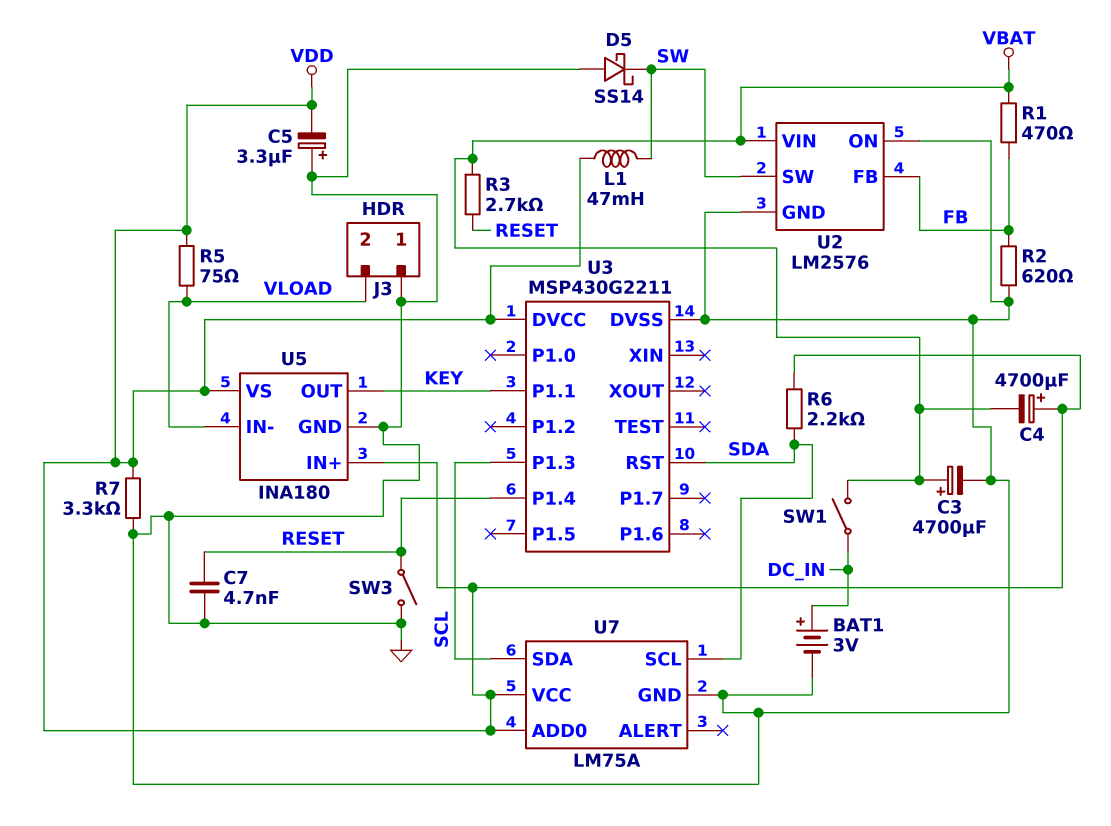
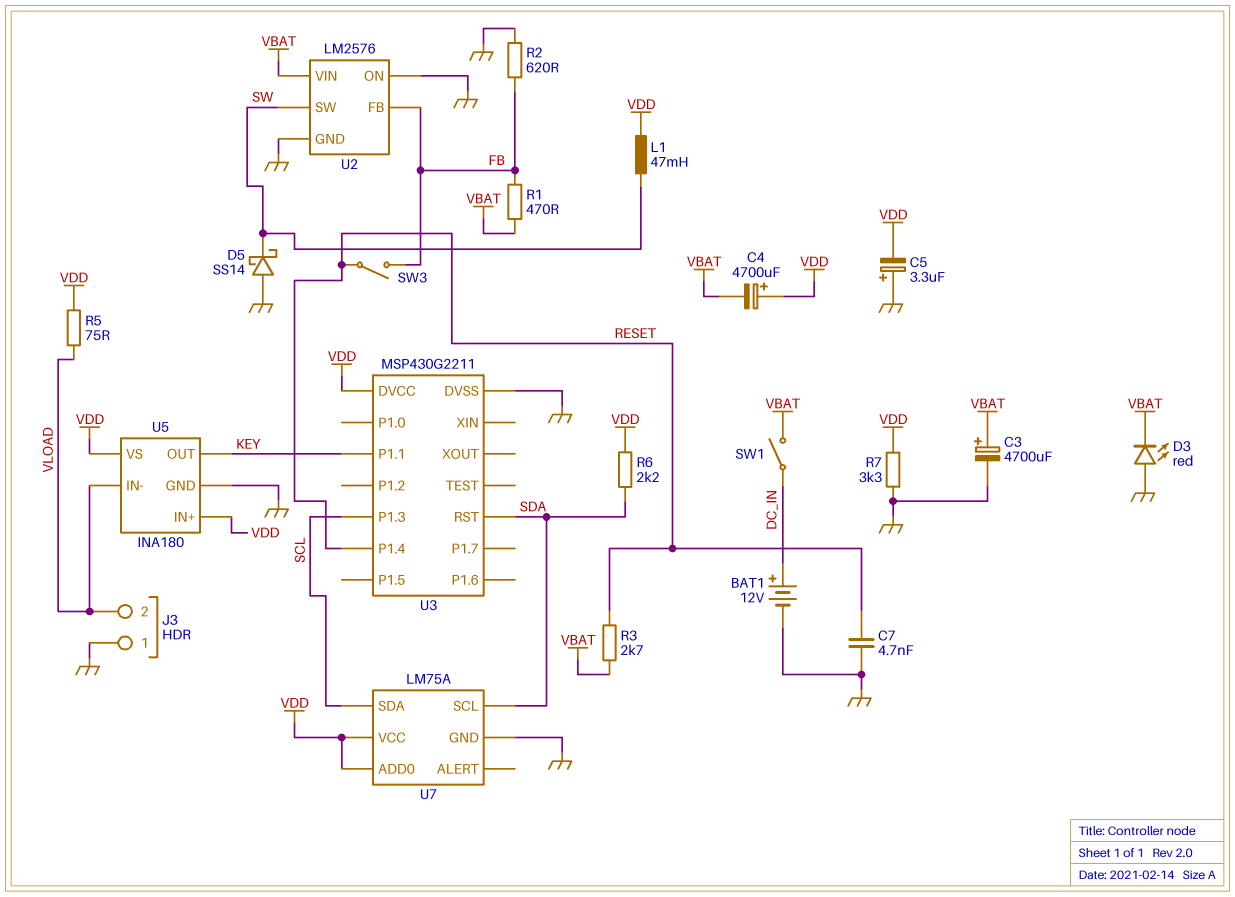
BAT1: 3V (plus DC_IN, minus GND) -> 12V (plus DC_IN, minus GND)
D3: none -> LED red (A GND, K VBAT)
SW3: switch (GND, RESET) -> switch (FB, RESET)

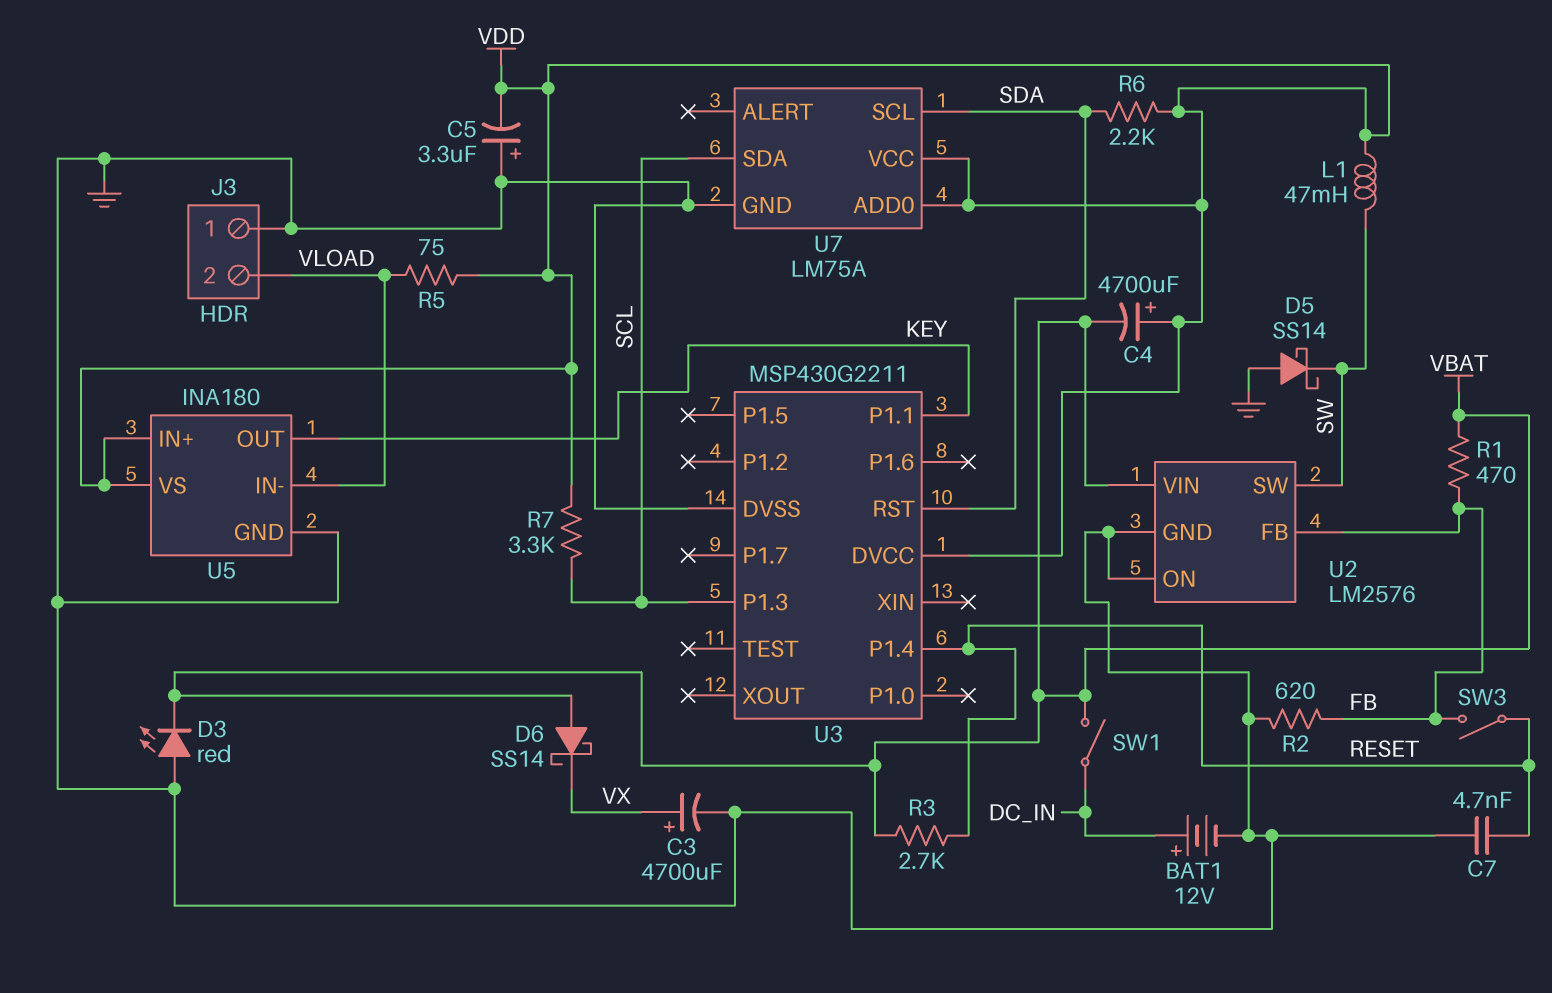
C3: 4700uF (plus VBAT, minus GND) -> 4700uF (plus VX, minus GND)
D6: none -> schottky SS14 (A VBAT, K VX)
R7: 3.3k (GND, VDD) -> 3.3k (SCL, VDD)

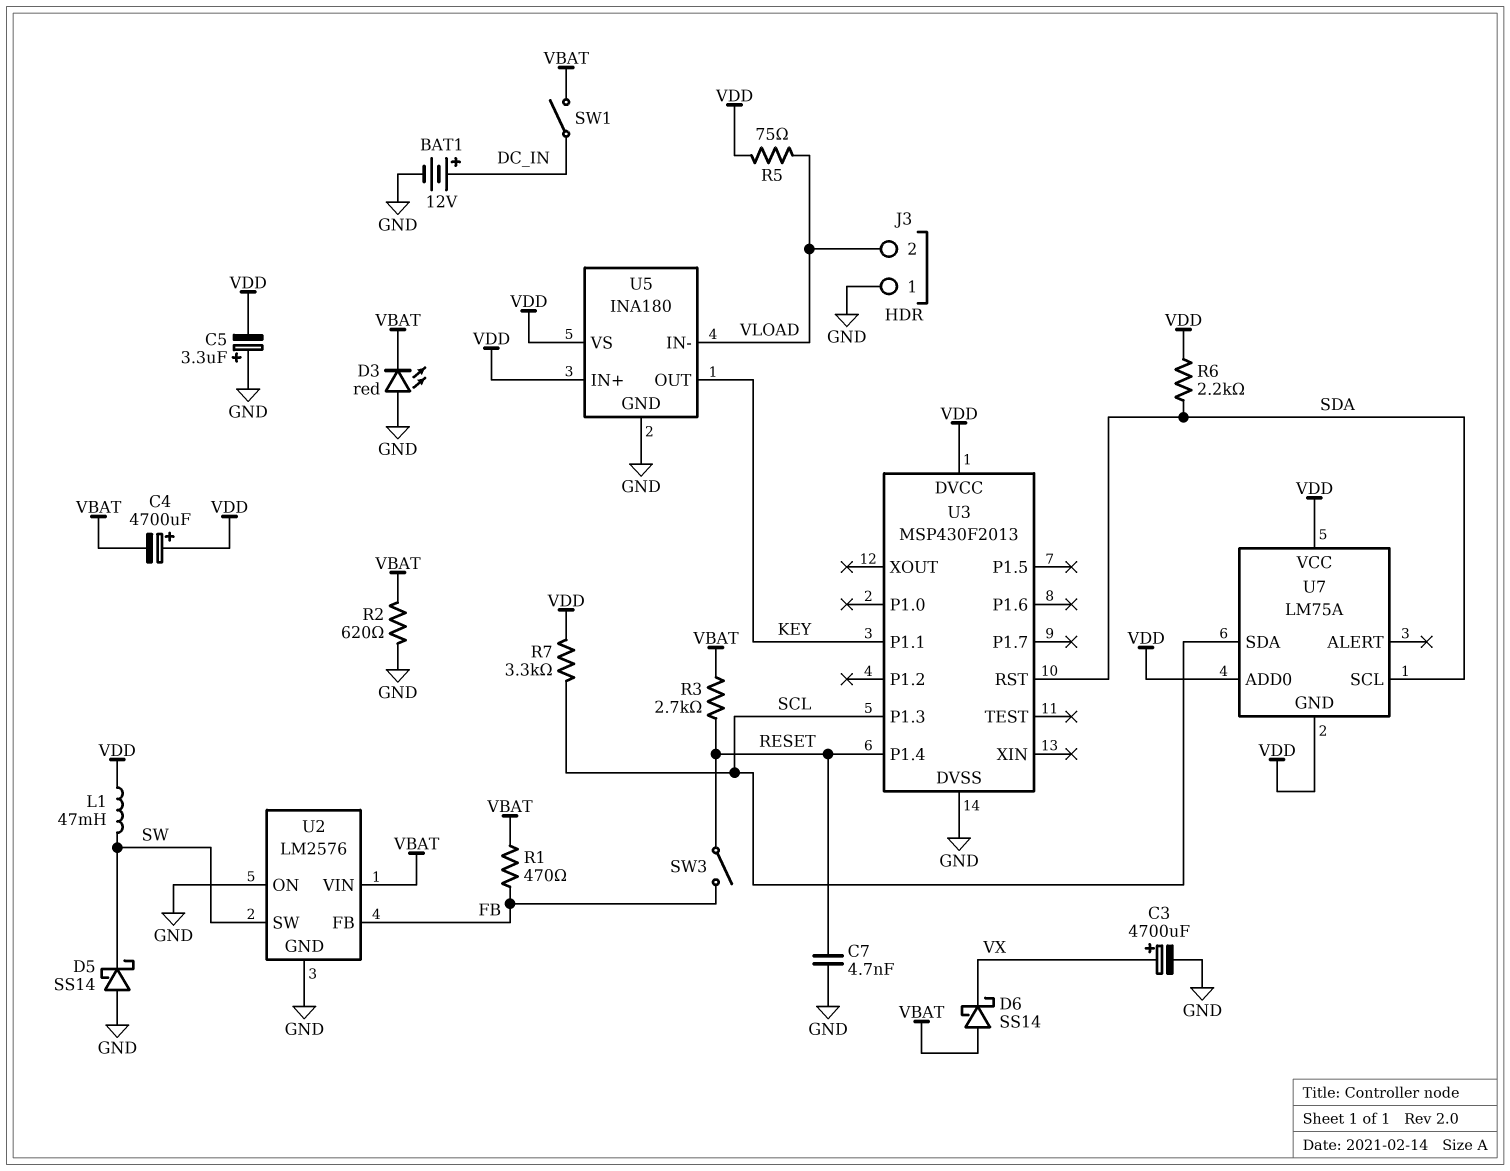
R2: 620 (FB, GND) -> 620 (GND, VBAT)
U3: MSP430G2211 -> MSP430F2013
U7 pin GND: GND -> VDD

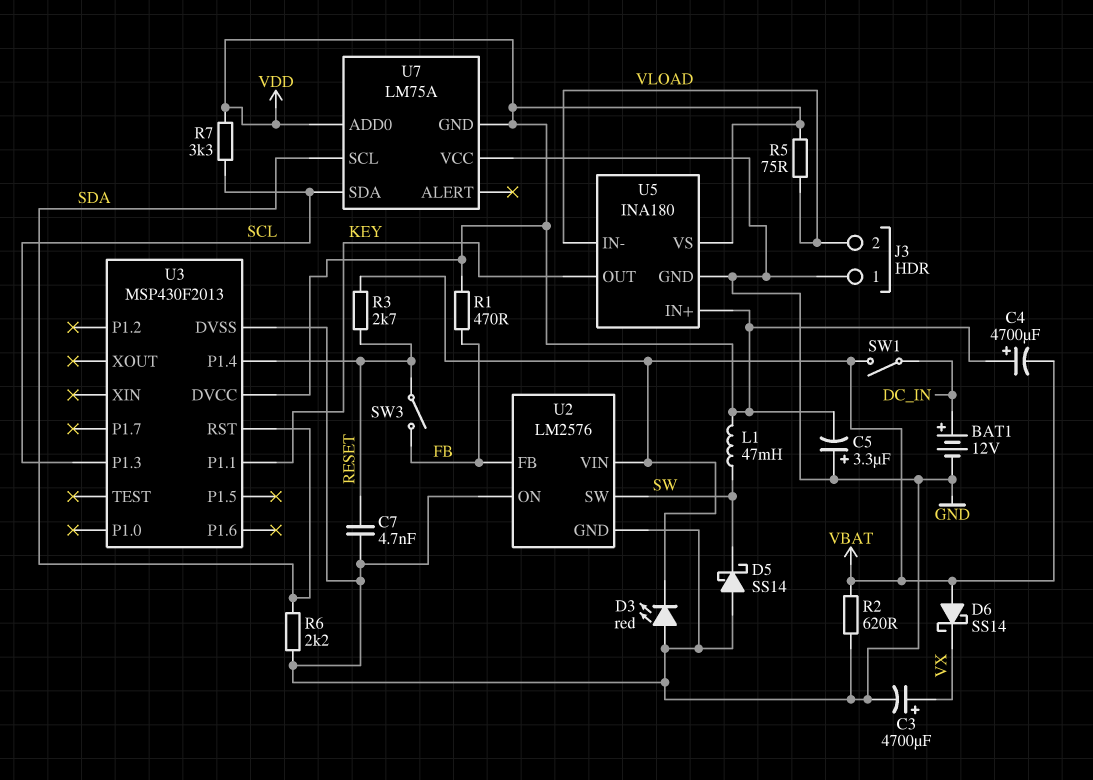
R1: 470 (FB, VBAT) -> 470 (FB, VDD)
R6: 2.2k (SDA, VDD) -> 2.2k (GND, SDA)
U7 pin VCC: VDD -> GND

